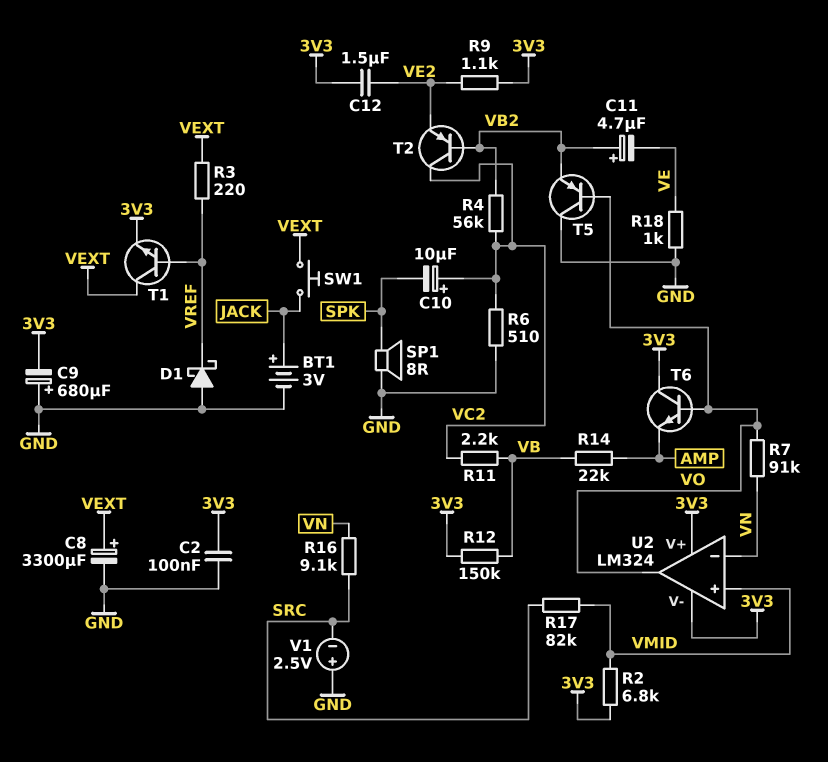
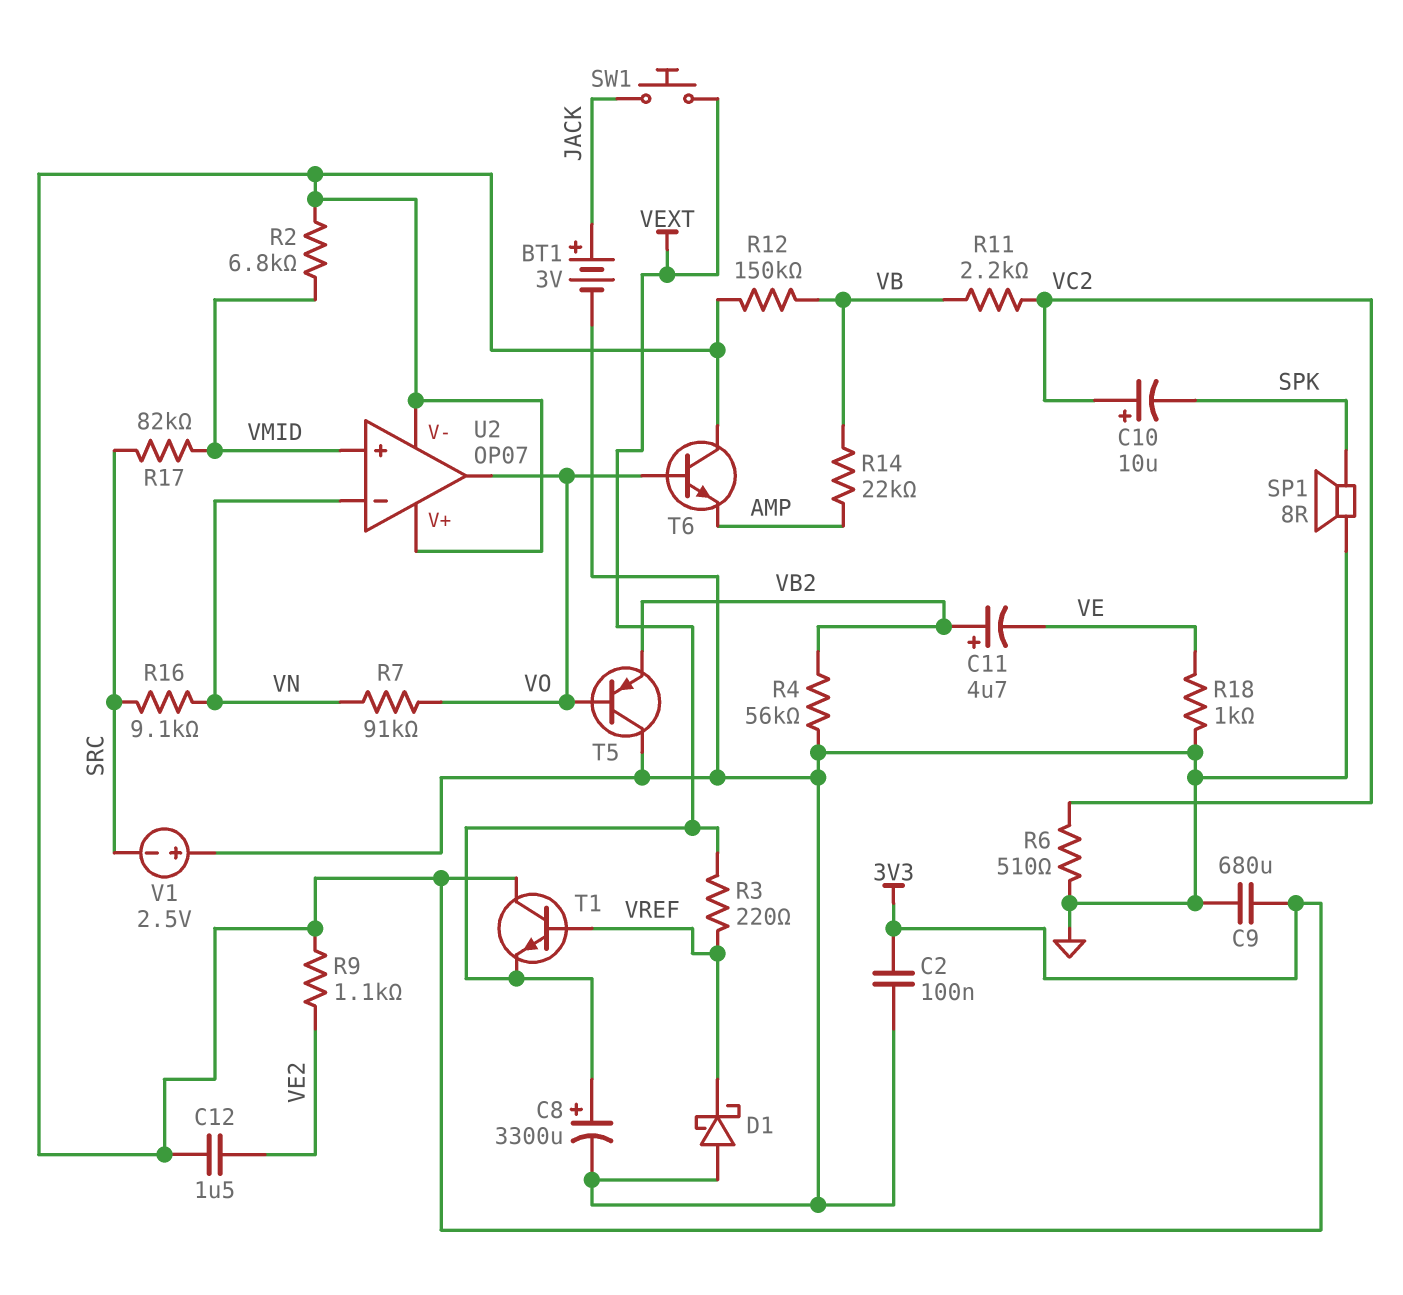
C9: 680uF (plus GND, minus 3V3) -> 680uF (3V3, GND)
R4: 56k (VB2, VC2) -> 56k (GND, VB2)
T1: NPN (B VREF, C VEXT, E 3V3) -> NPN (B VREF, C 3V3, E VEXT)
T2: PNP (B VB2, C VC2, E VE2) -> none
U2: LM324 -> OP07

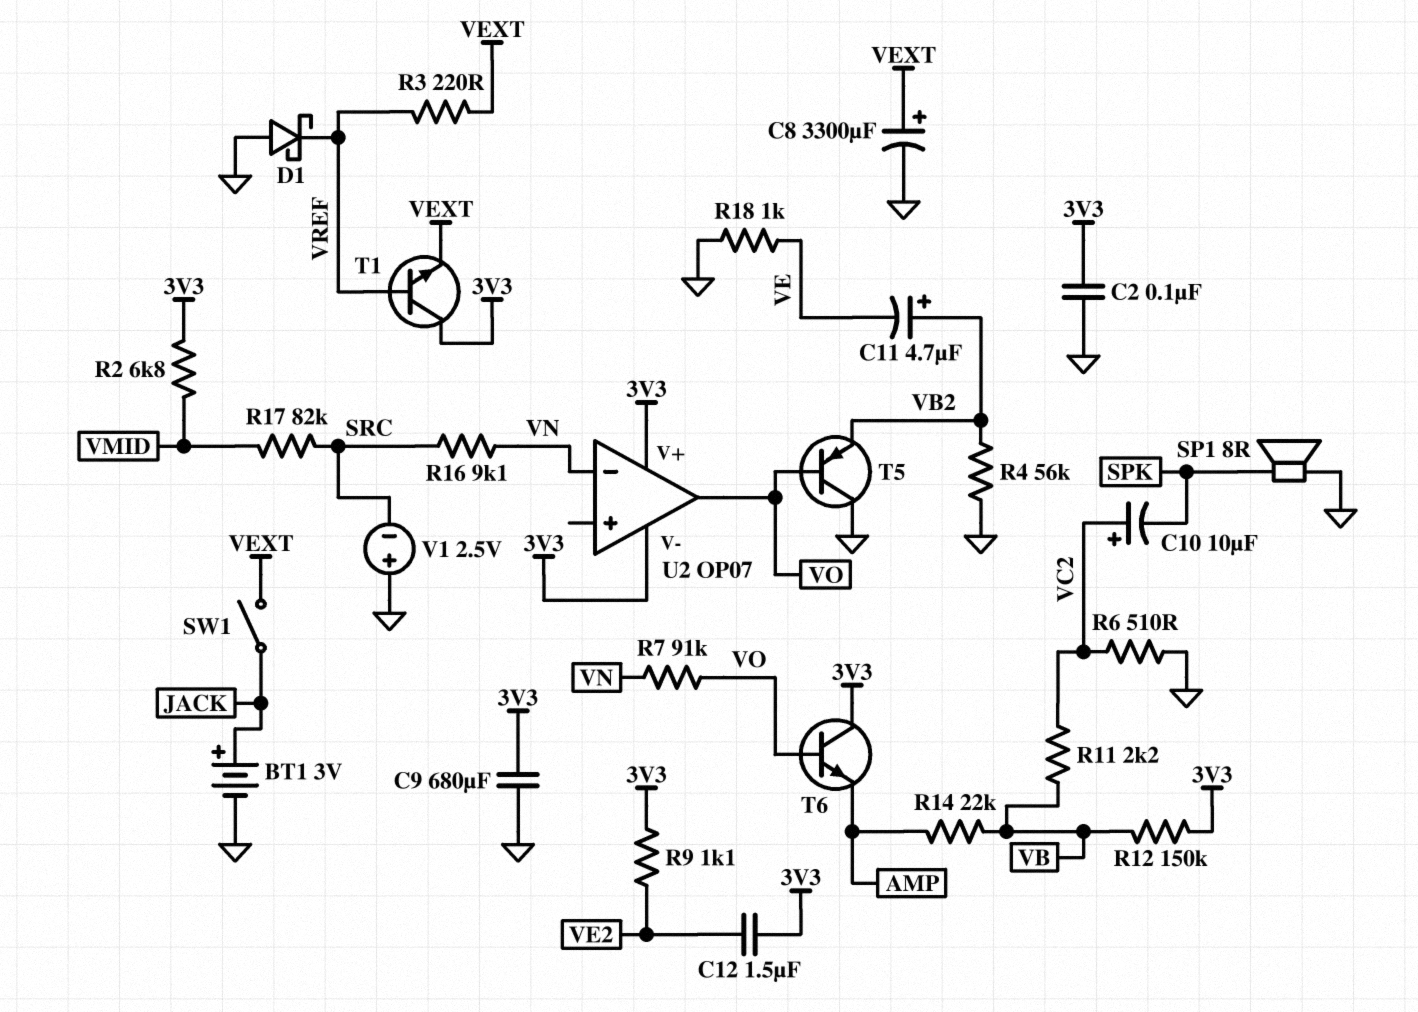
SW1: button (JACK, VEXT) -> switch (JACK, VEXT)
U2 pin in+: VMID -> none

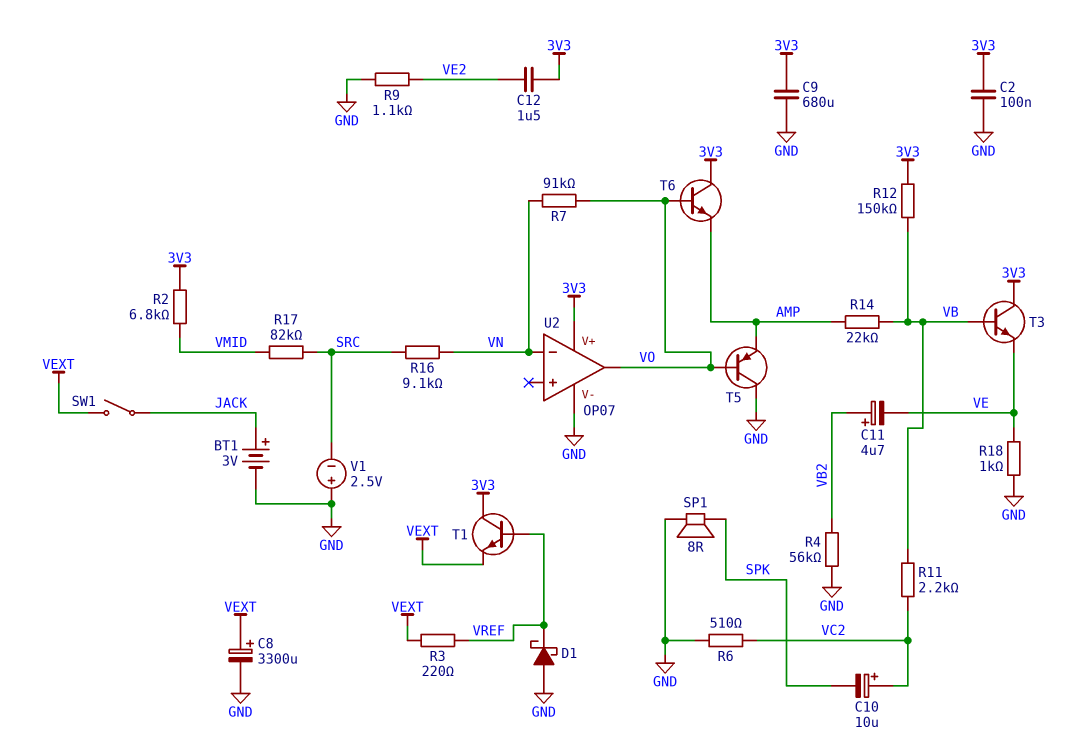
R9: 1.1k (3V3, VE2) -> 1.1k (GND, VE2)
T3: none -> NPN (B VB, C 3V3, E VE)
T5: PNP (B VO, C GND, E VB2) -> PNP (B VO, C GND, E AMP)
U2 pin V-: 3V3 -> GND

